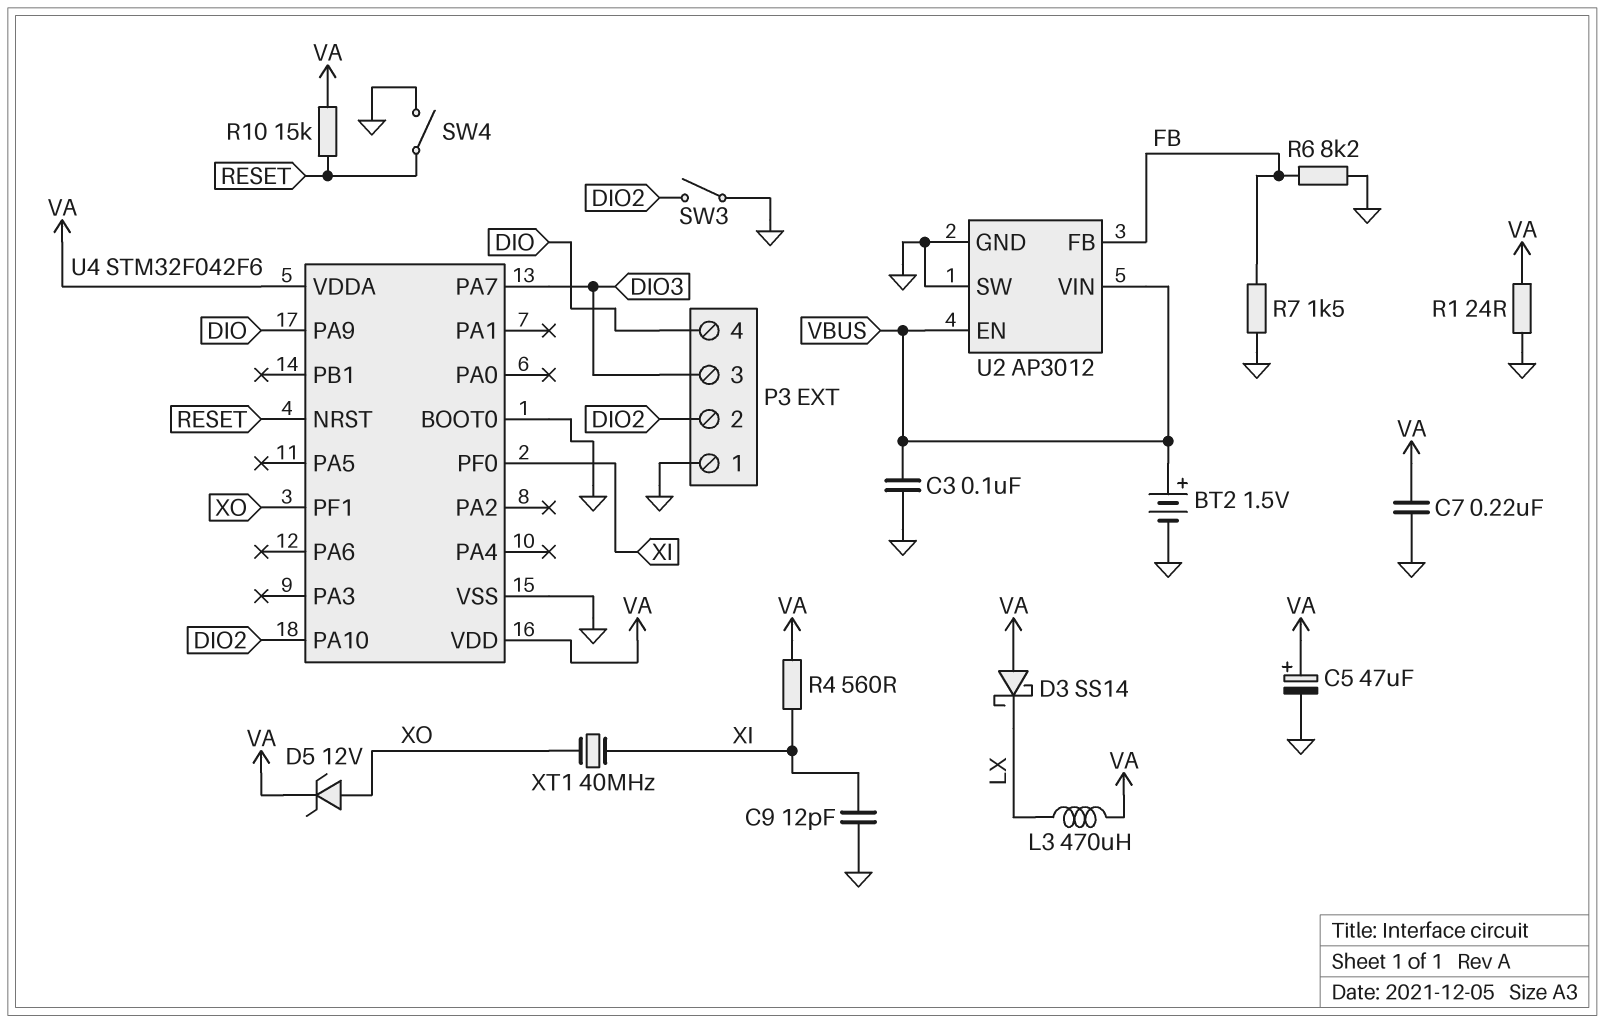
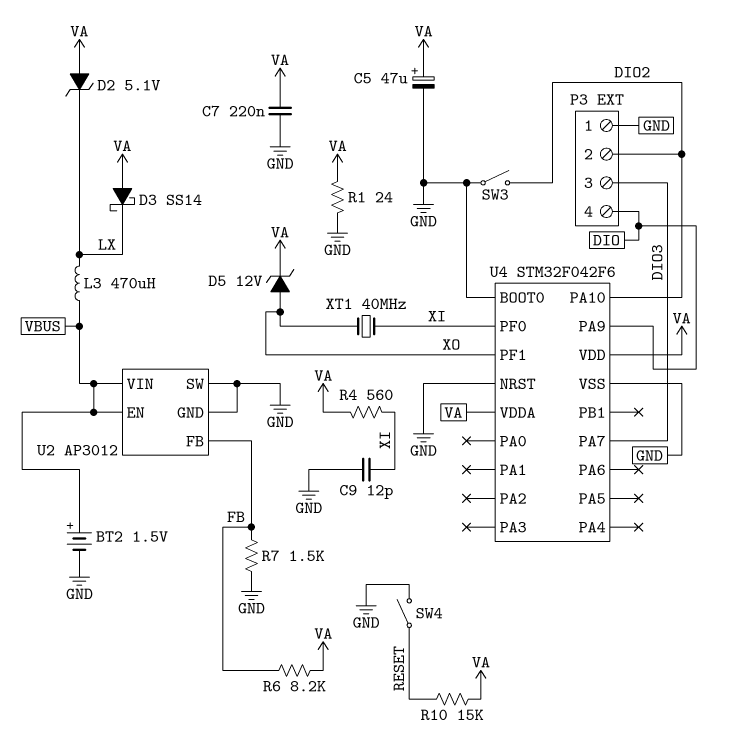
C3: 100nF (GND, VBUS) -> none
D2: none -> zener 5.1V (A VA, K LX)
L3: 470uH (LX, VA) -> 470uH (LX, VBUS)
R6: 8.2k (FB, GND) -> 8.2k (FB, VA)
U4 pin NRST: RESET -> GND

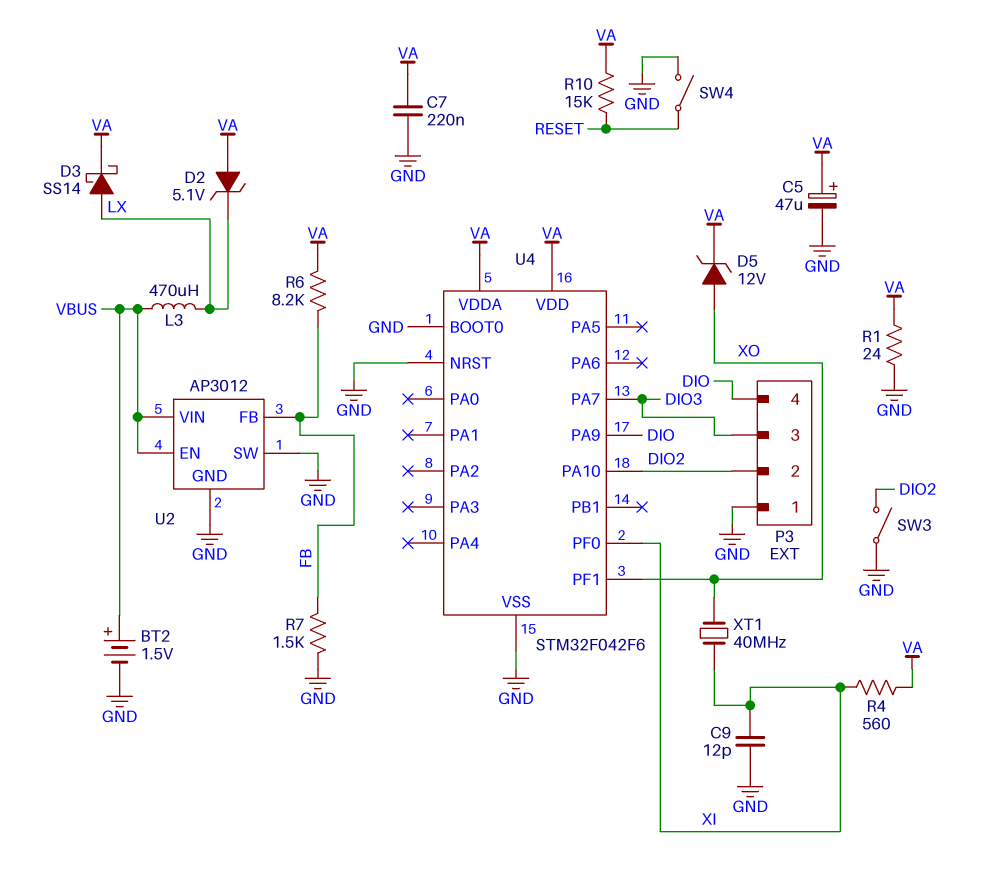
D3: schottky SS14 (A VA, K LX) -> schottky SS14 (A LX, K VA)

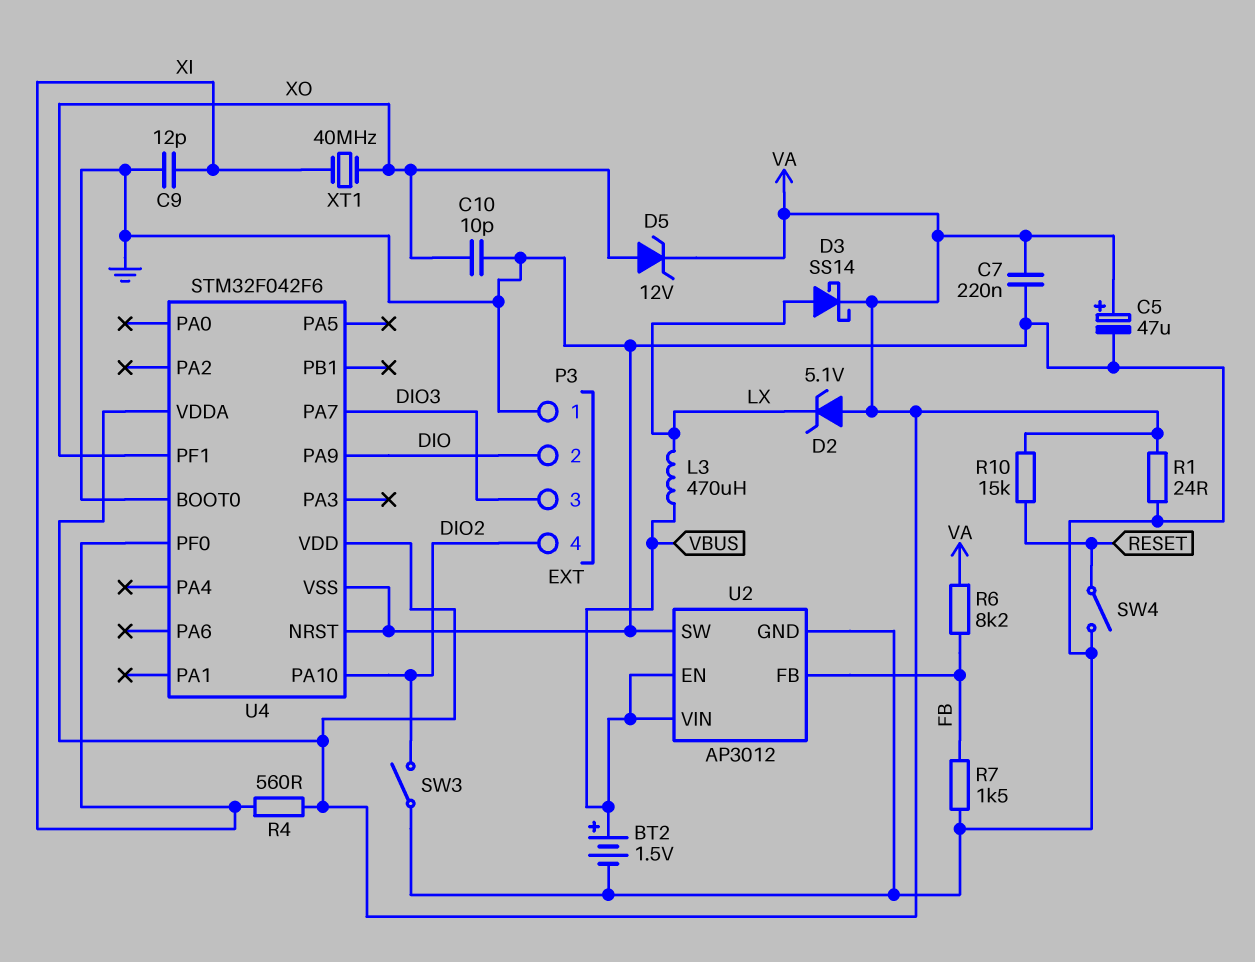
C10: none -> 10pF (GND, XO)
P3 pin 2: DIO2 -> DIO
P3 pin 4: DIO -> DIO2

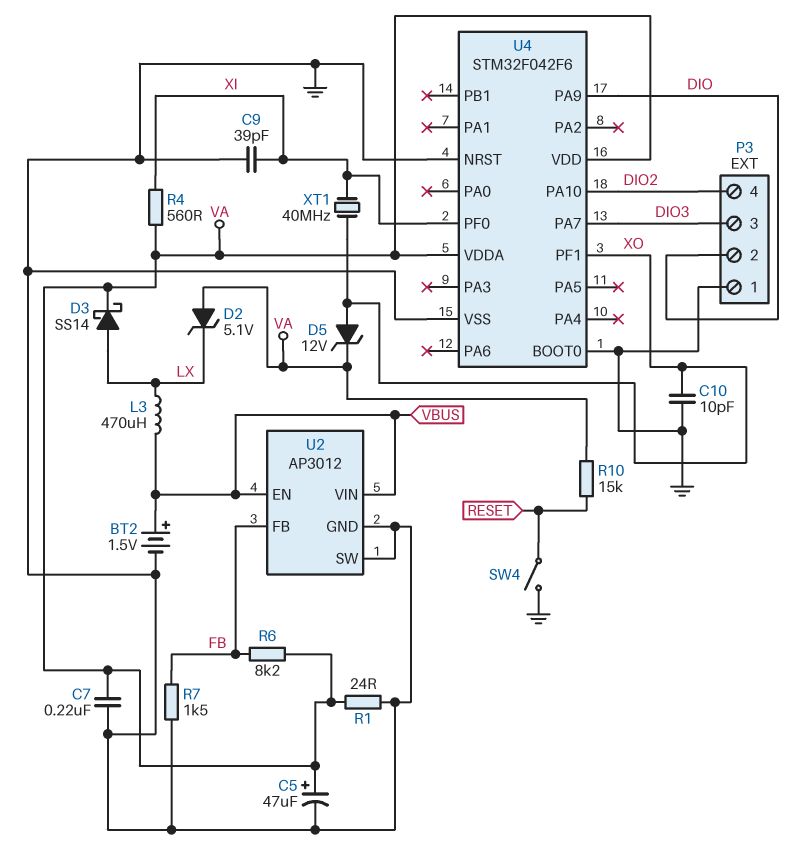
C9: 12pF (GND, XI) -> 39pF (GND, XI)
SW3: switch (DIO2, GND) -> none

